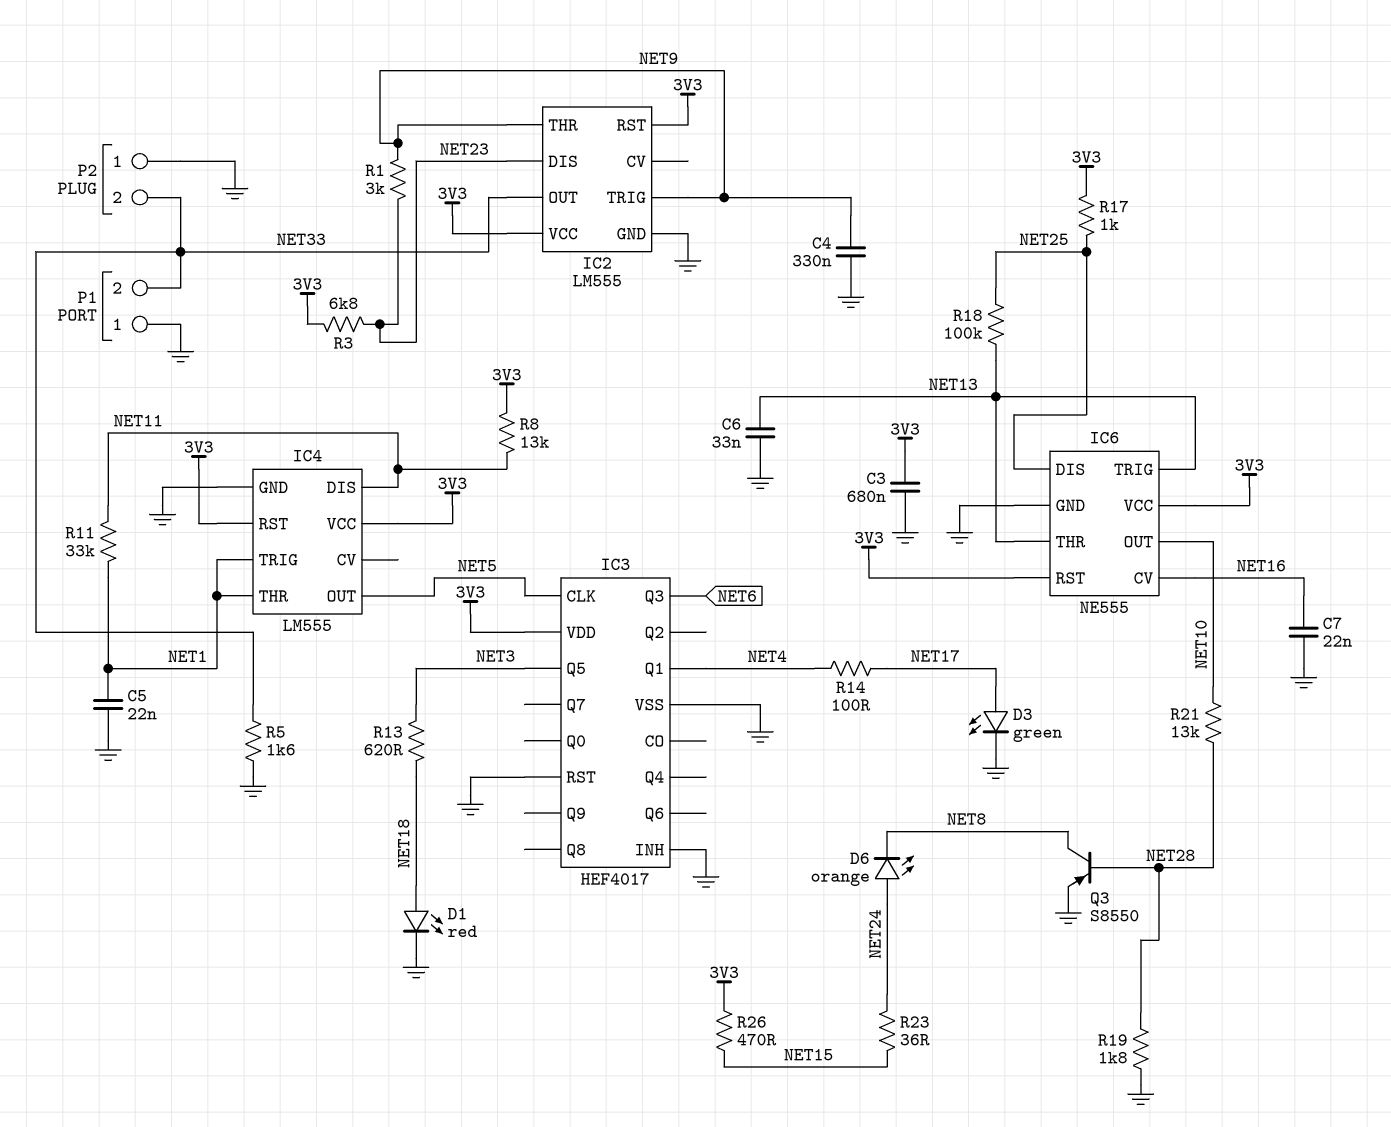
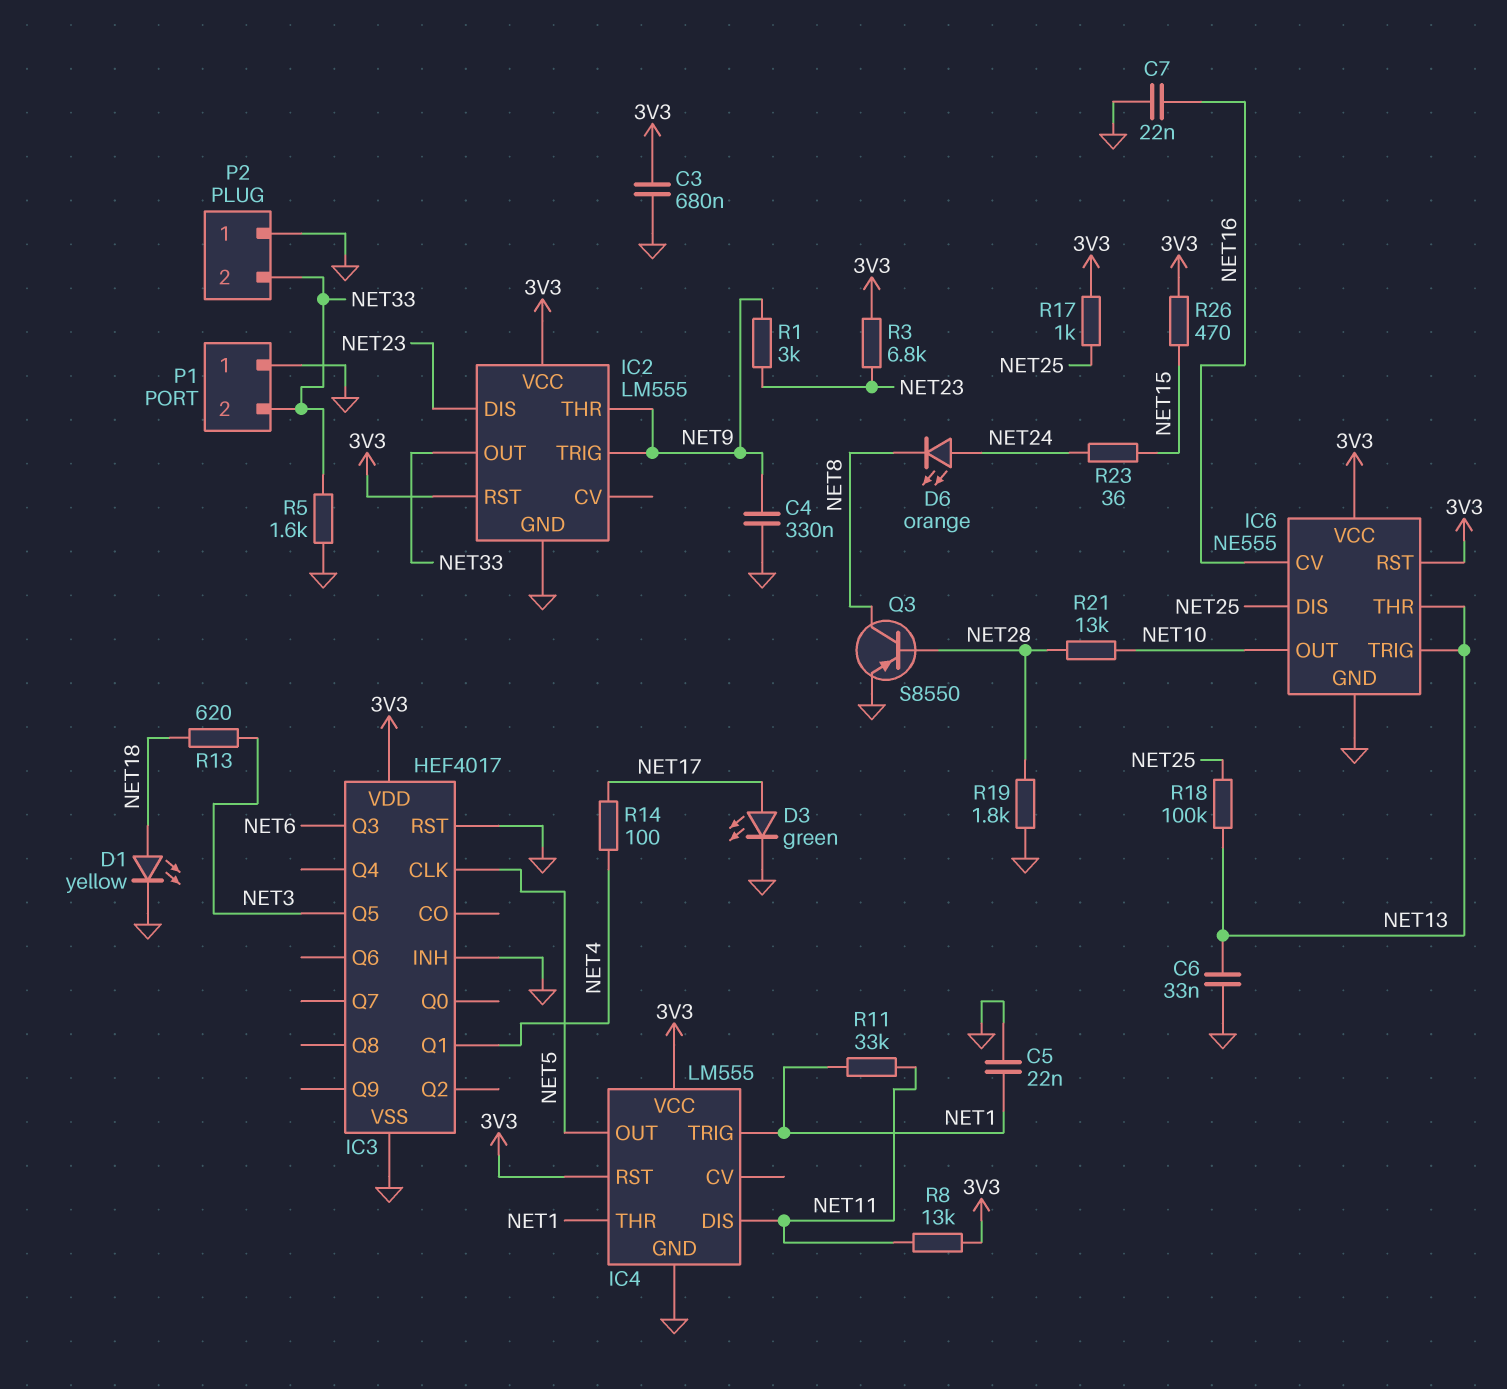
D1: LED red (A NET18, K GND) -> LED yellow (A NET18, K GND)

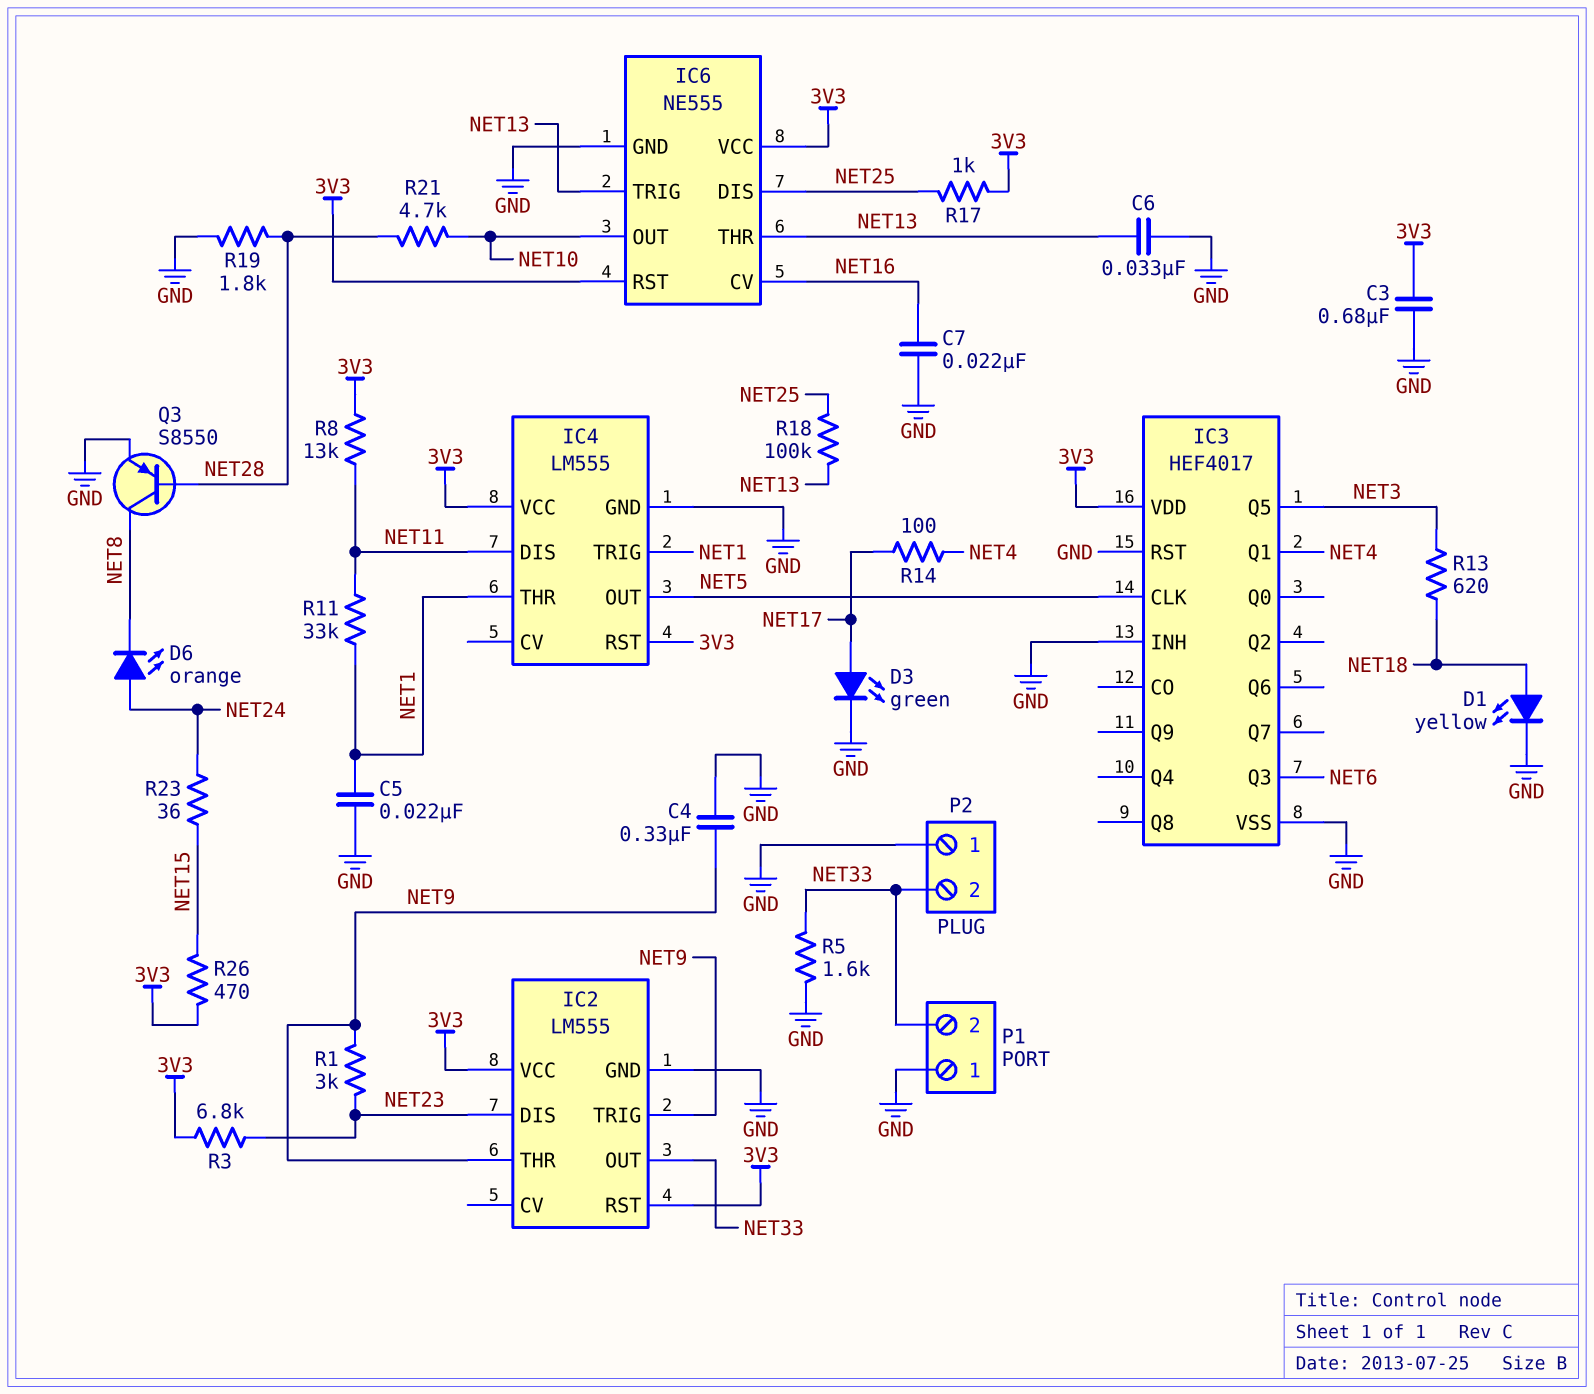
R21: 13k (NET10, NET28) -> 4.7k (NET10, NET28)

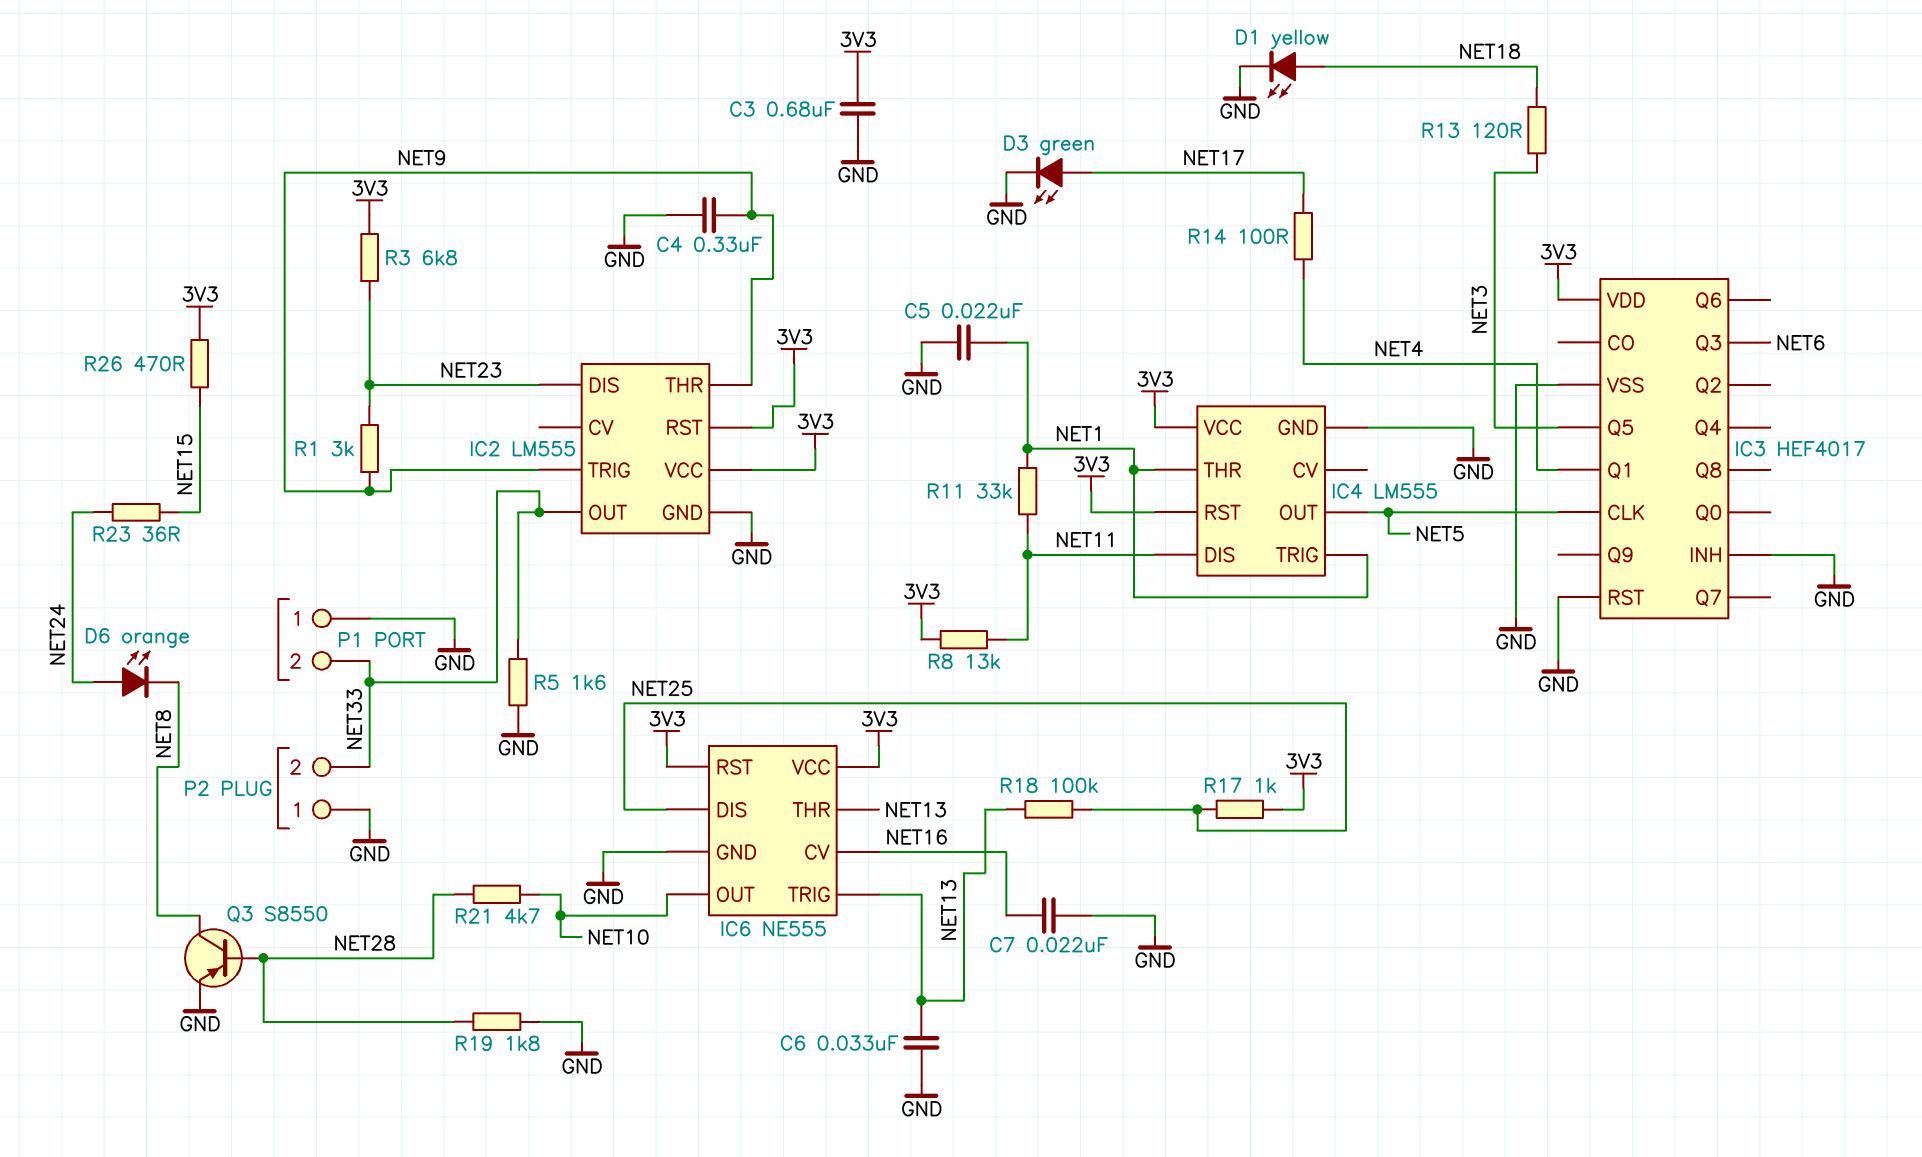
R13: 620 (NET3, NET18) -> 120 (NET3, NET18)

